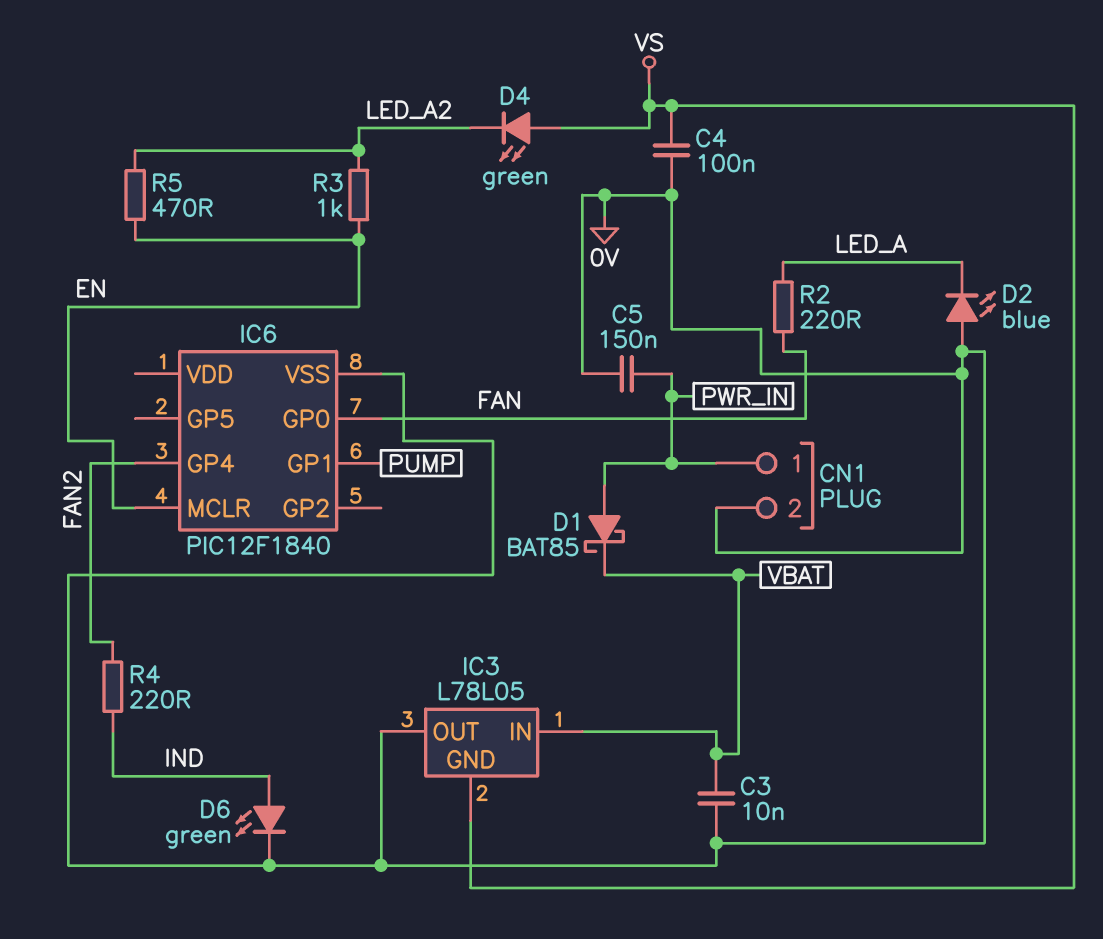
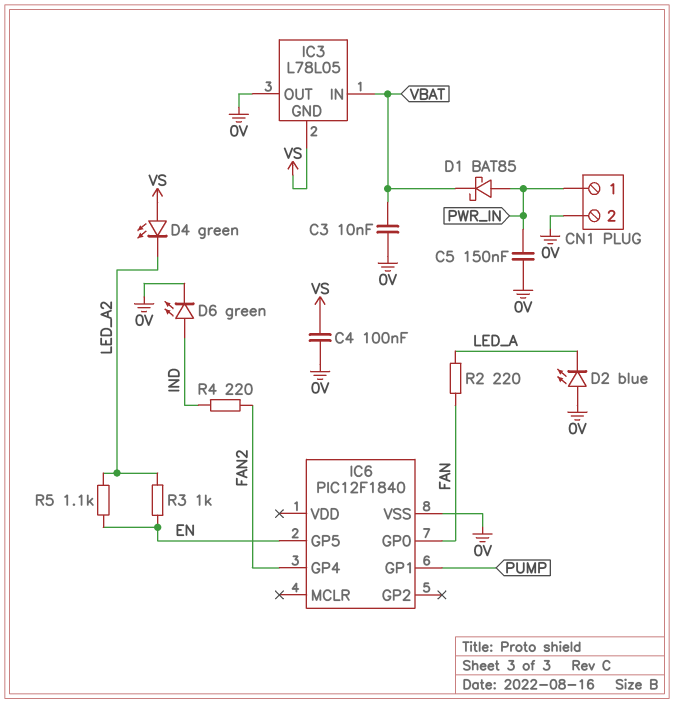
IC6 pin GP5: none -> EN
IC6 pin MCLR: EN -> none
R5: 470 (EN, LED_A2) -> 1.1k (EN, LED_A2)

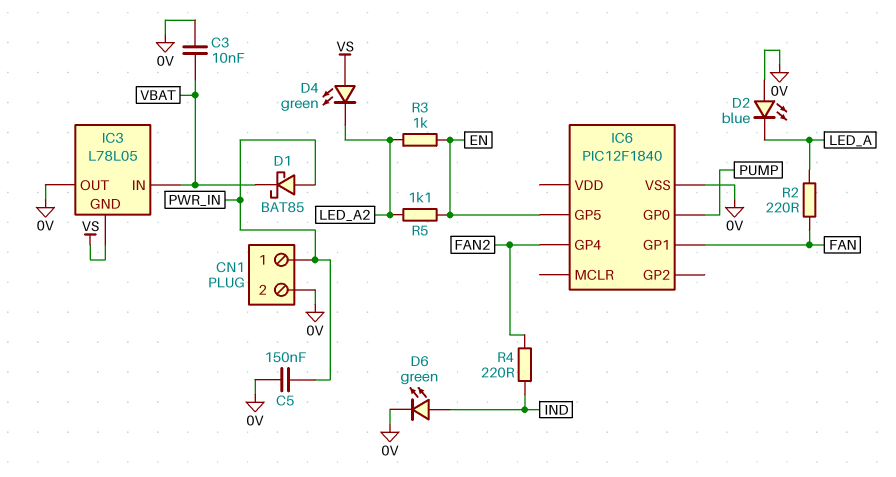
C4: 100nF (0V, VS) -> none
IC6 pin GP0: FAN -> PUMP
IC6 pin GP1: PUMP -> FAN

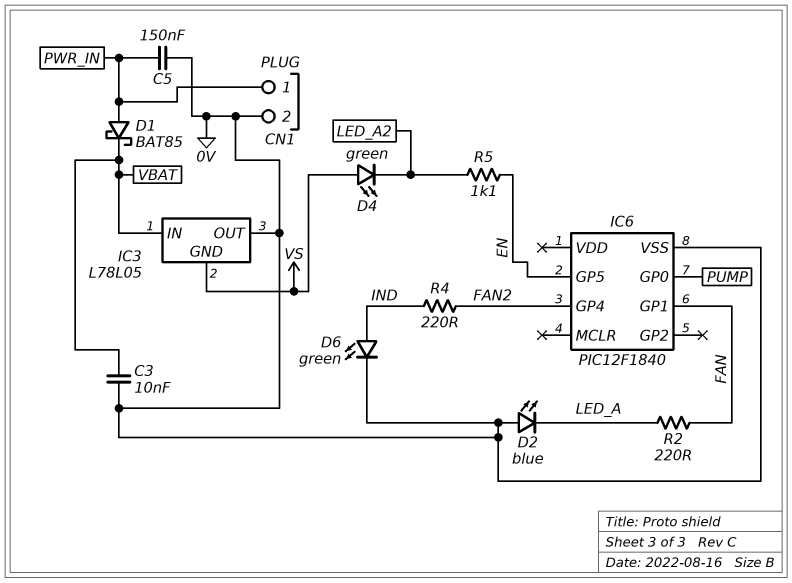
R3: 1k (EN, LED_A2) -> none

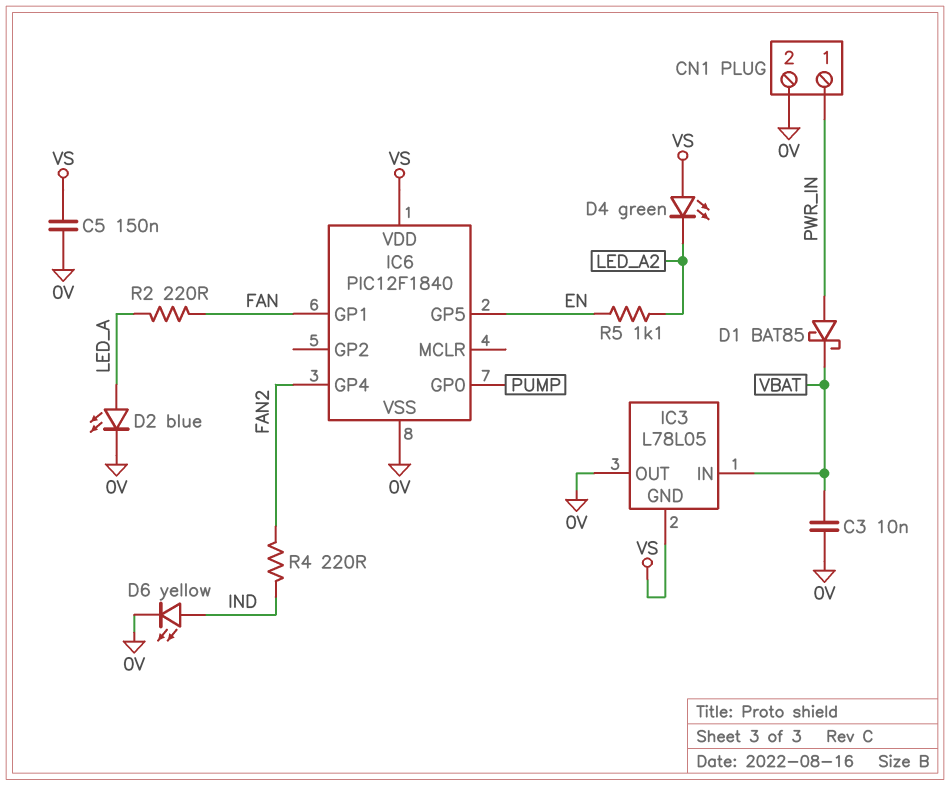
C5: 150nF (0V, PWR_IN) -> 150nF (0V, VS)
D2: LED blue (A 0V, K LED_A) -> LED blue (A LED_A, K 0V)
D6: LED green (A IND, K 0V) -> LED yellow (A IND, K 0V)
IC6 pin VDD: none -> VS

